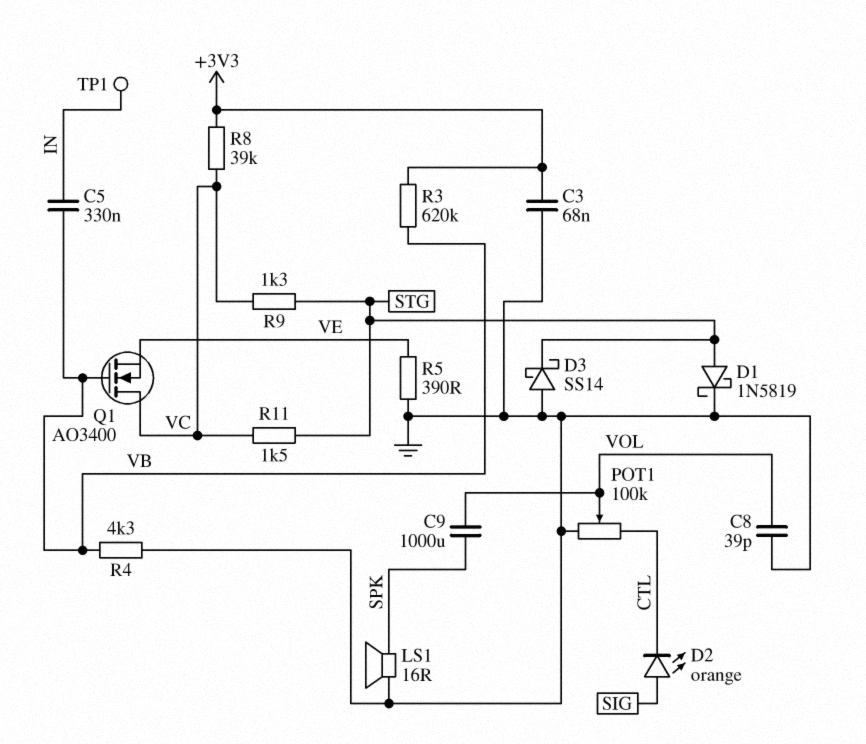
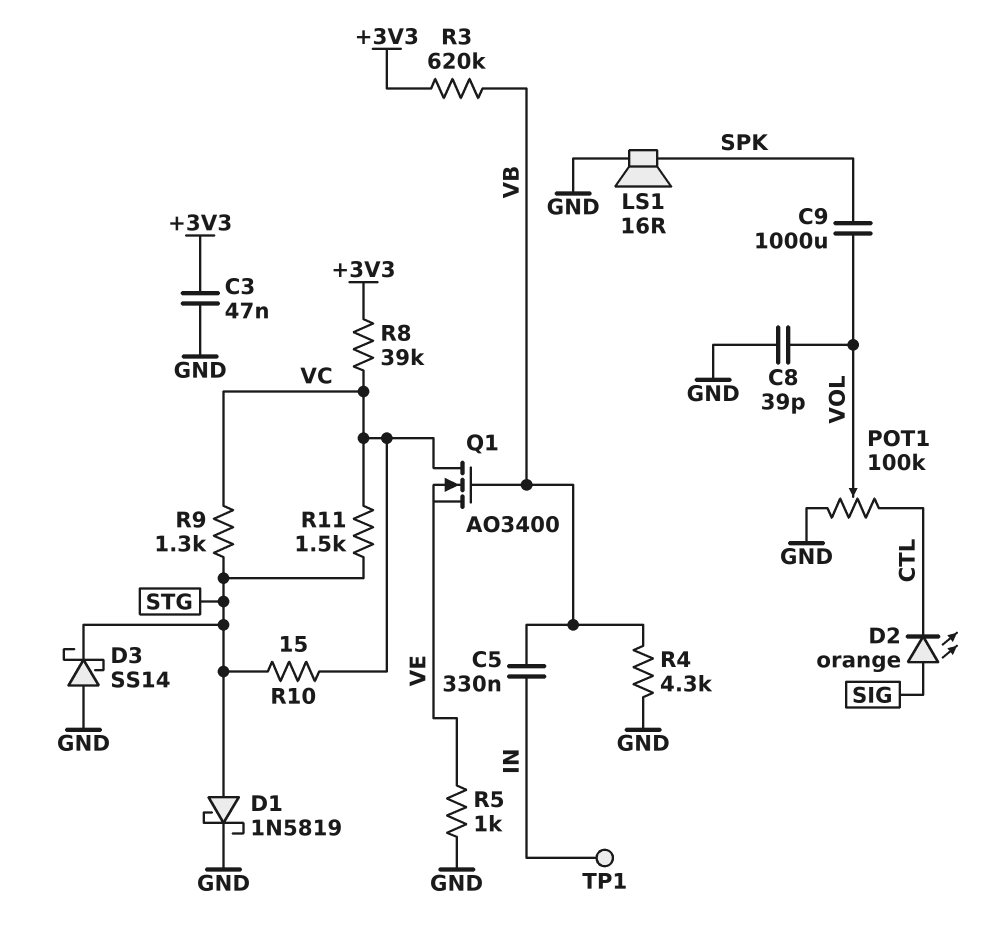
C3: 68nF (+3V3, GND) -> 47nF (+3V3, GND)
R5: 390 (GND, VE) -> 1k (GND, VE)
R10: none -> 15 (STG, VC)

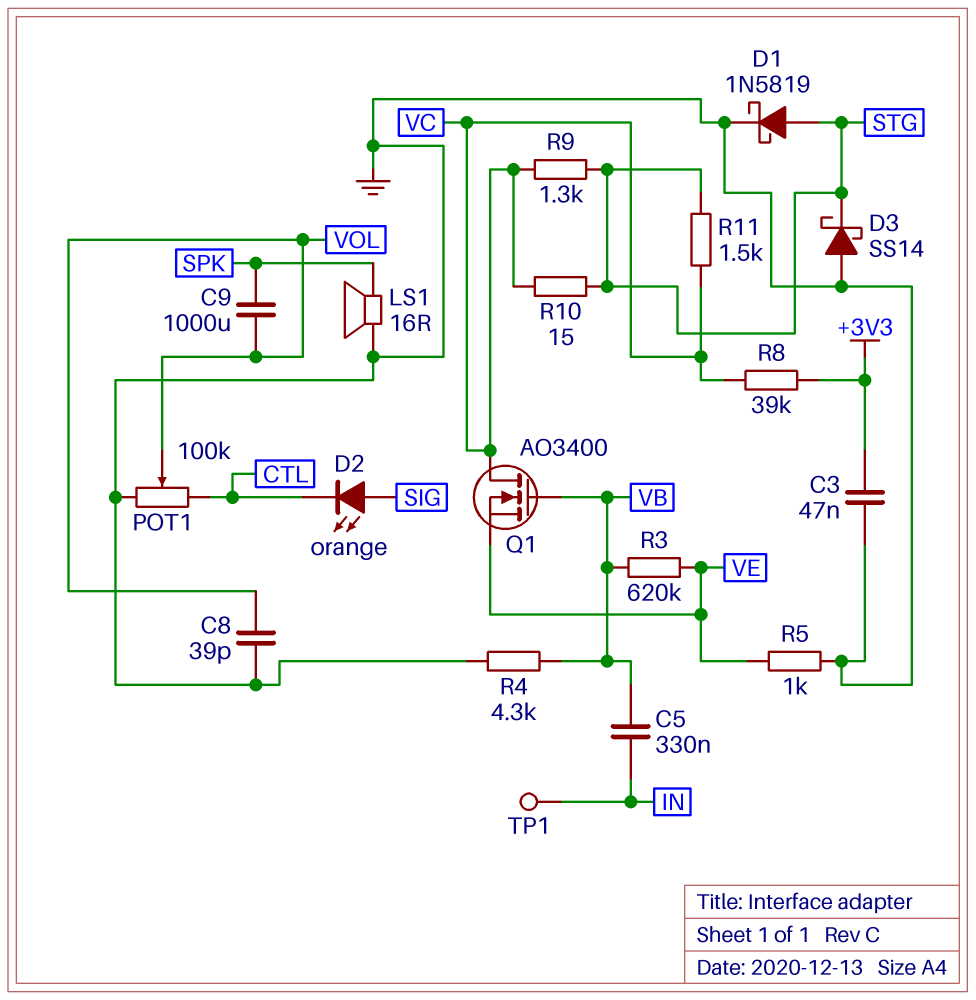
R3: 620k (+3V3, VB) -> 620k (VB, VE)

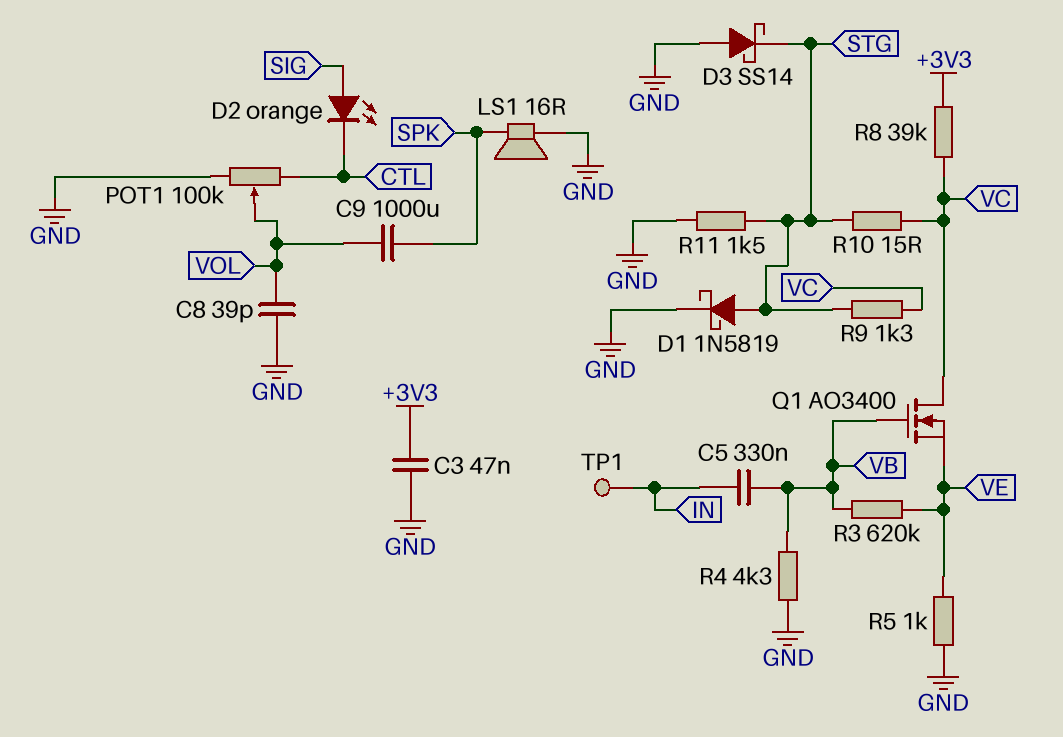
R11: 1.5k (STG, VC) -> 1.5k (GND, STG)

